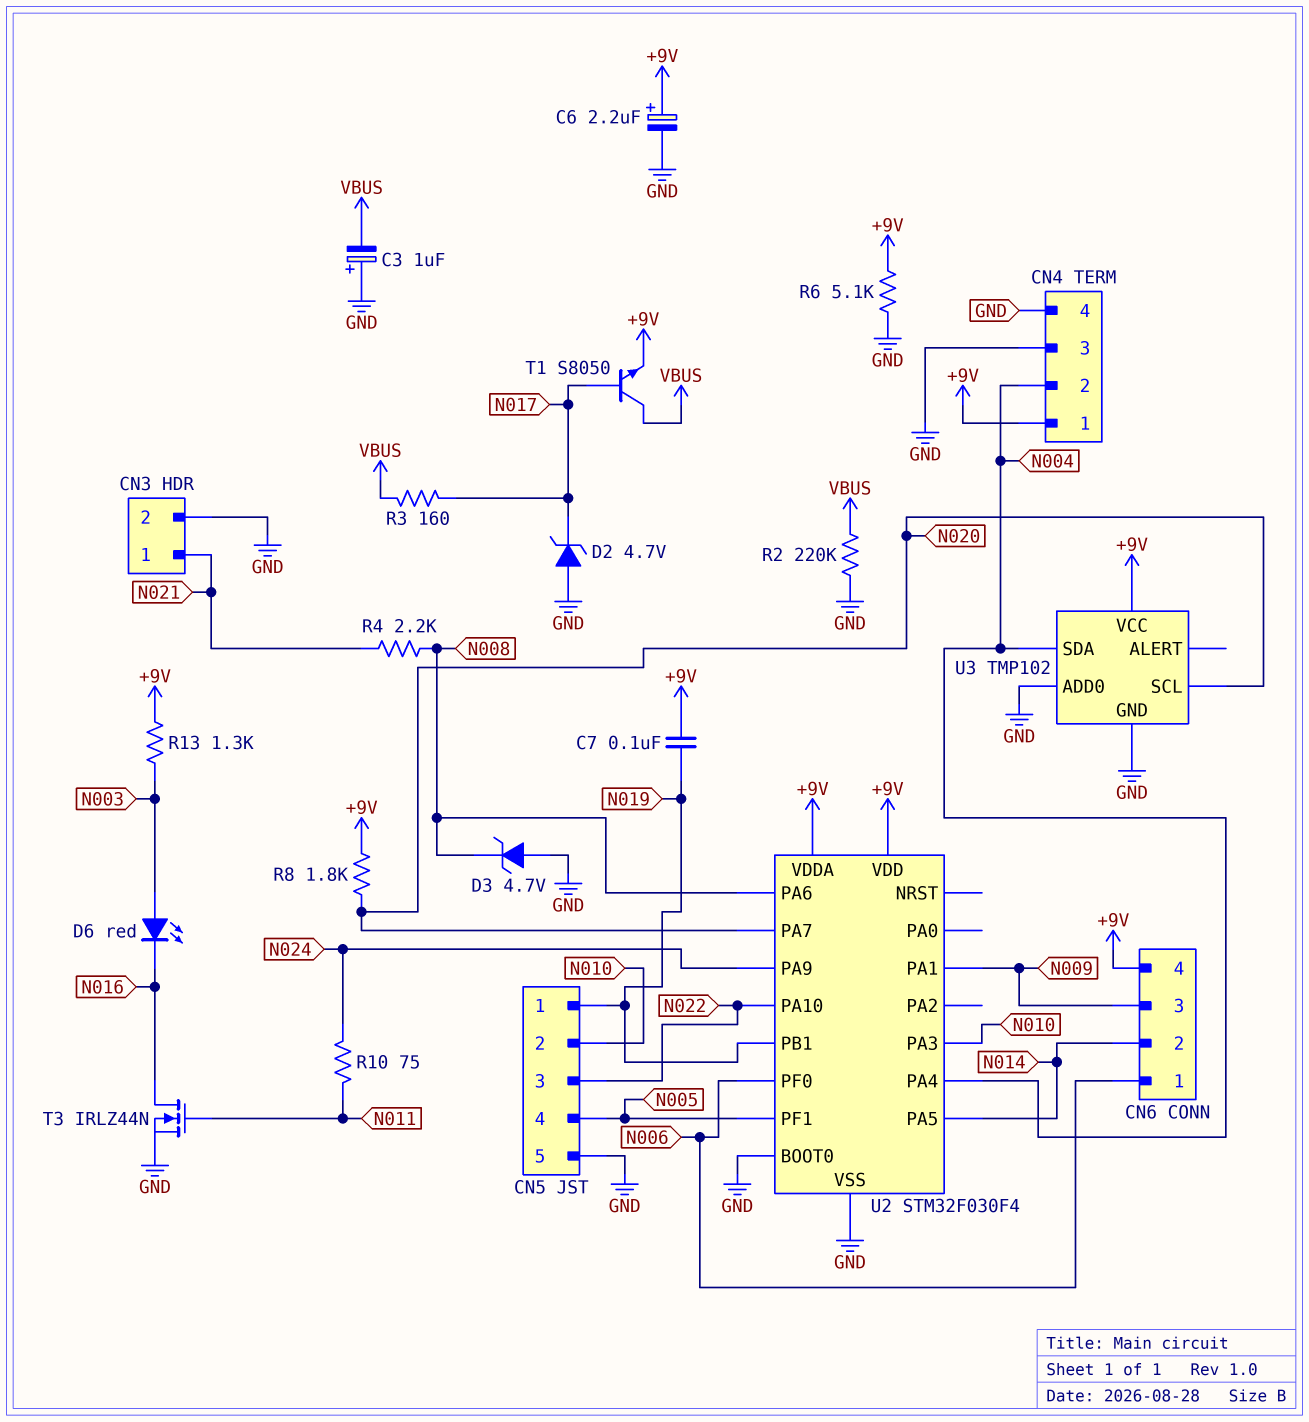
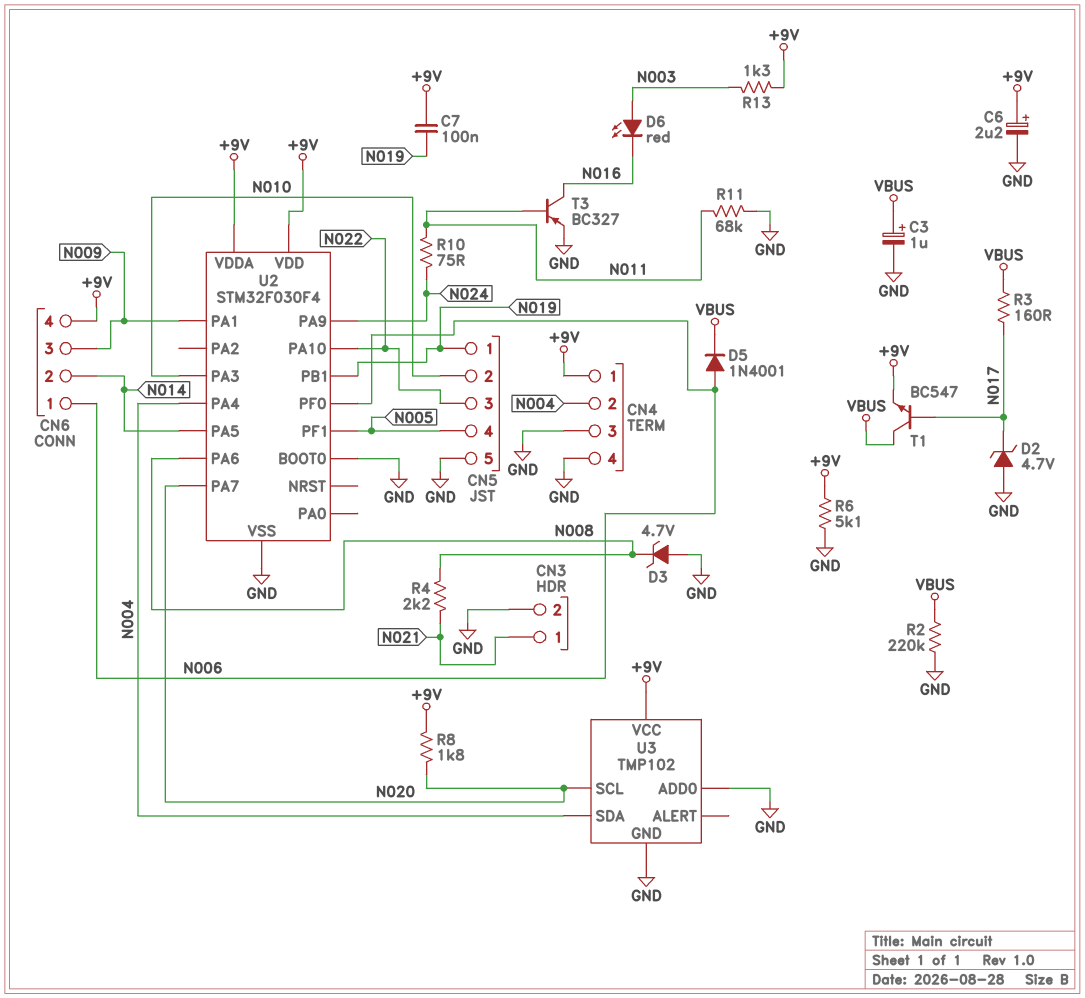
C3: 1uF (plus GND, minus VBUS) -> 1uF (plus VBUS, minus GND)
D5: none -> diode 1N4001 (A N006, K VBUS)
R11: none -> 68k (GND, N011)
T1: NPN S8050 (B N017, C VBUS, E +9V) -> NPN BC547 (B N017, C VBUS, E +9V)
T3: NMOS IRLZ44N (G N011, D N016, S GND) -> PNP BC327 (B N011, C N016, E GND)

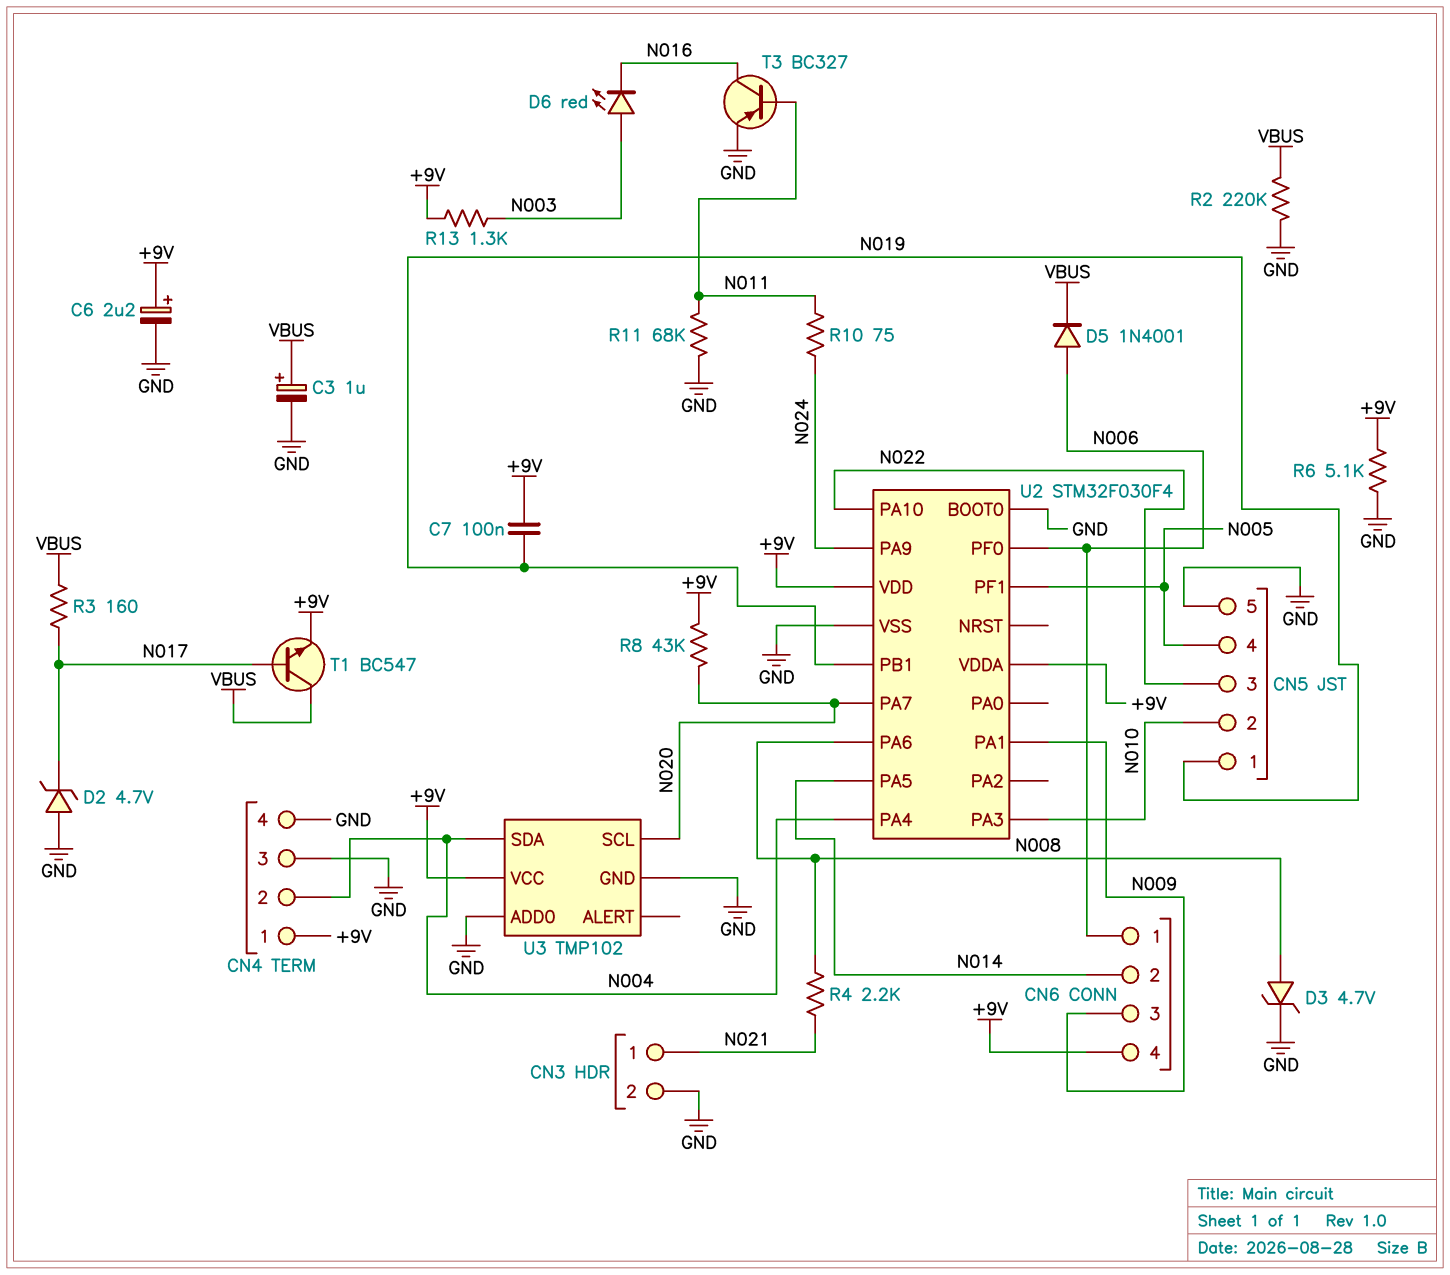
D3: zener 4.7V (A GND, K N008) -> zener 4.7V (A N008, K GND)
R8: 1.8k (+9V, N020) -> 43k (+9V, N020)

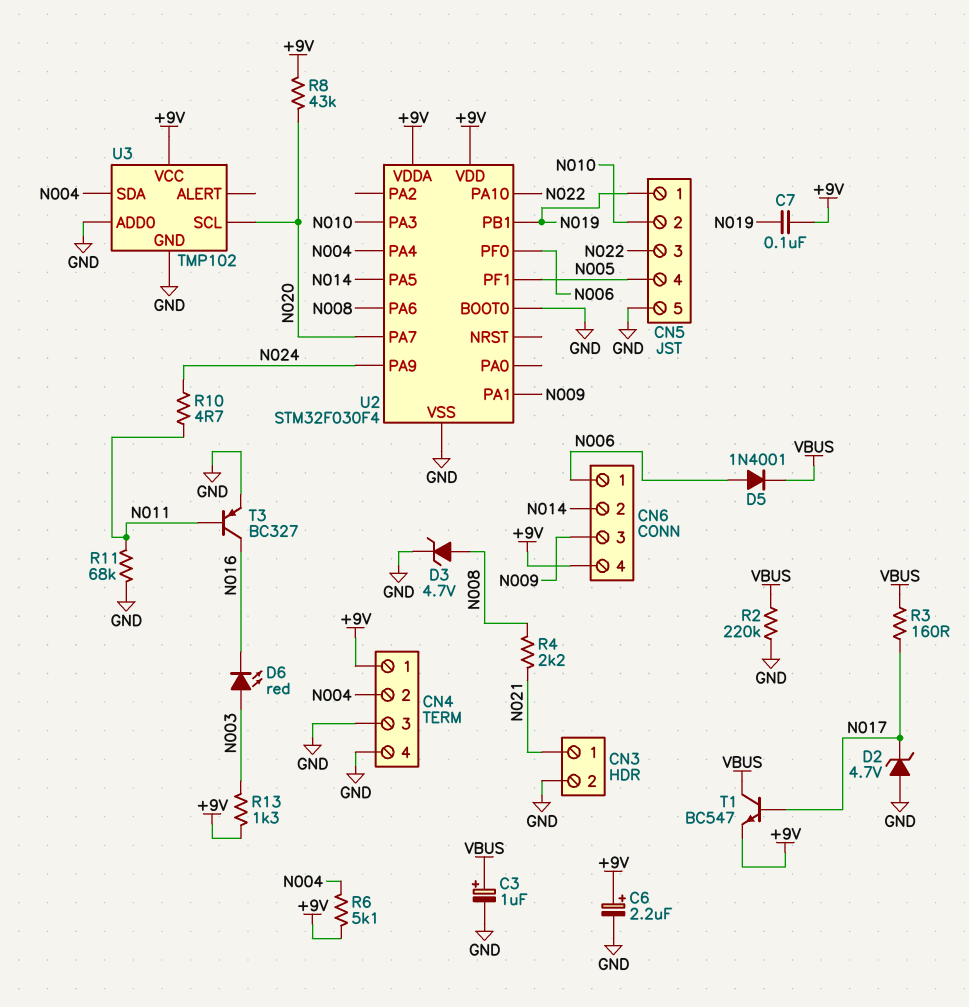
R6: 5.1k (+9V, GND) -> 5.1k (+9V, N004)
R10: 75 (N011, N024) -> 4.7 (N011, N024)

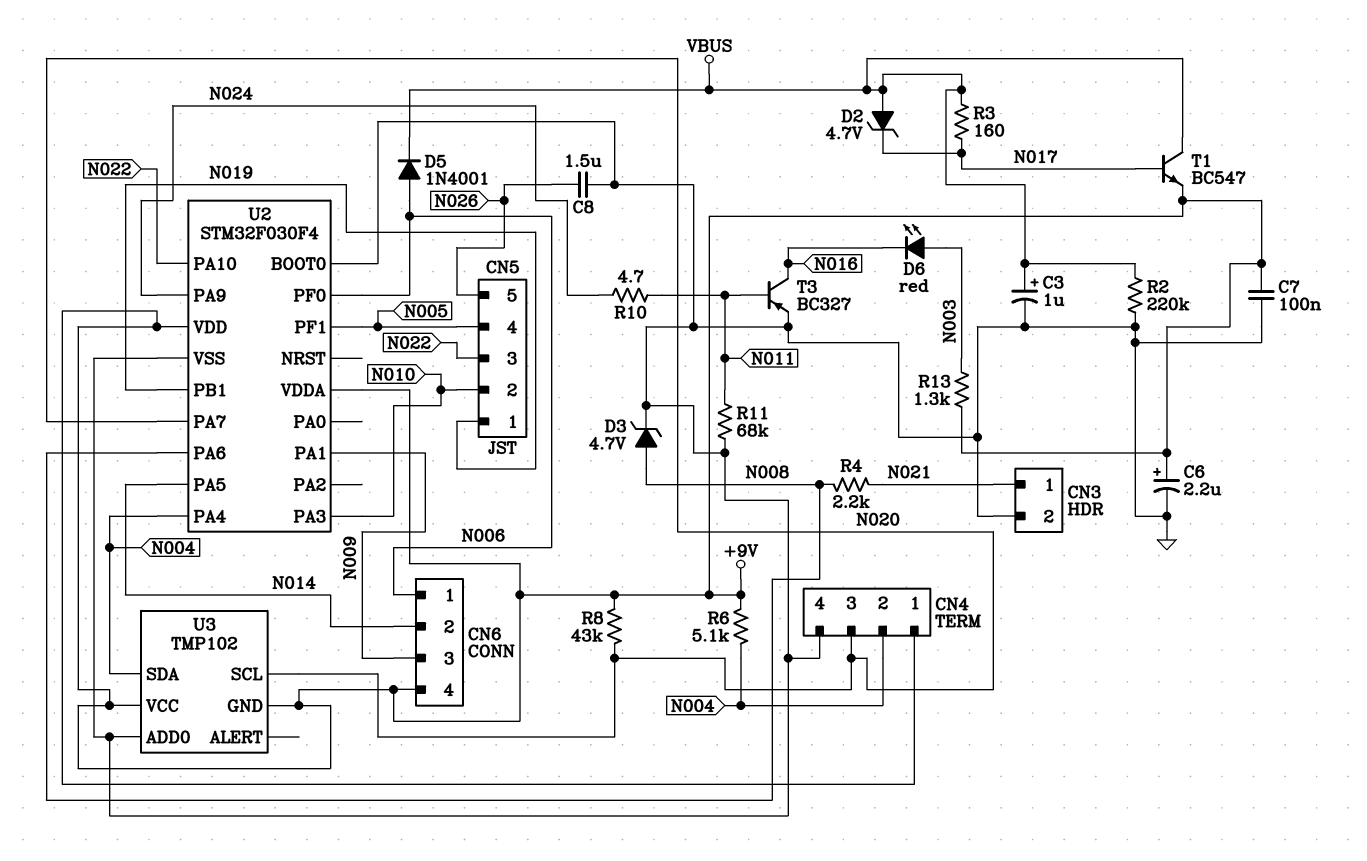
C7: 100nF (+9V, N019) -> 100nF (+9V, GND)
C8: none -> 1.5uF (GND, N026)
CN4 pin 3: GND -> N020
CN5 pin 5: GND -> N026
D2: zener 4.7V (A GND, K N017) -> zener 4.7V (A VBUS, K N017)
U3 pin GND: GND -> +9V

